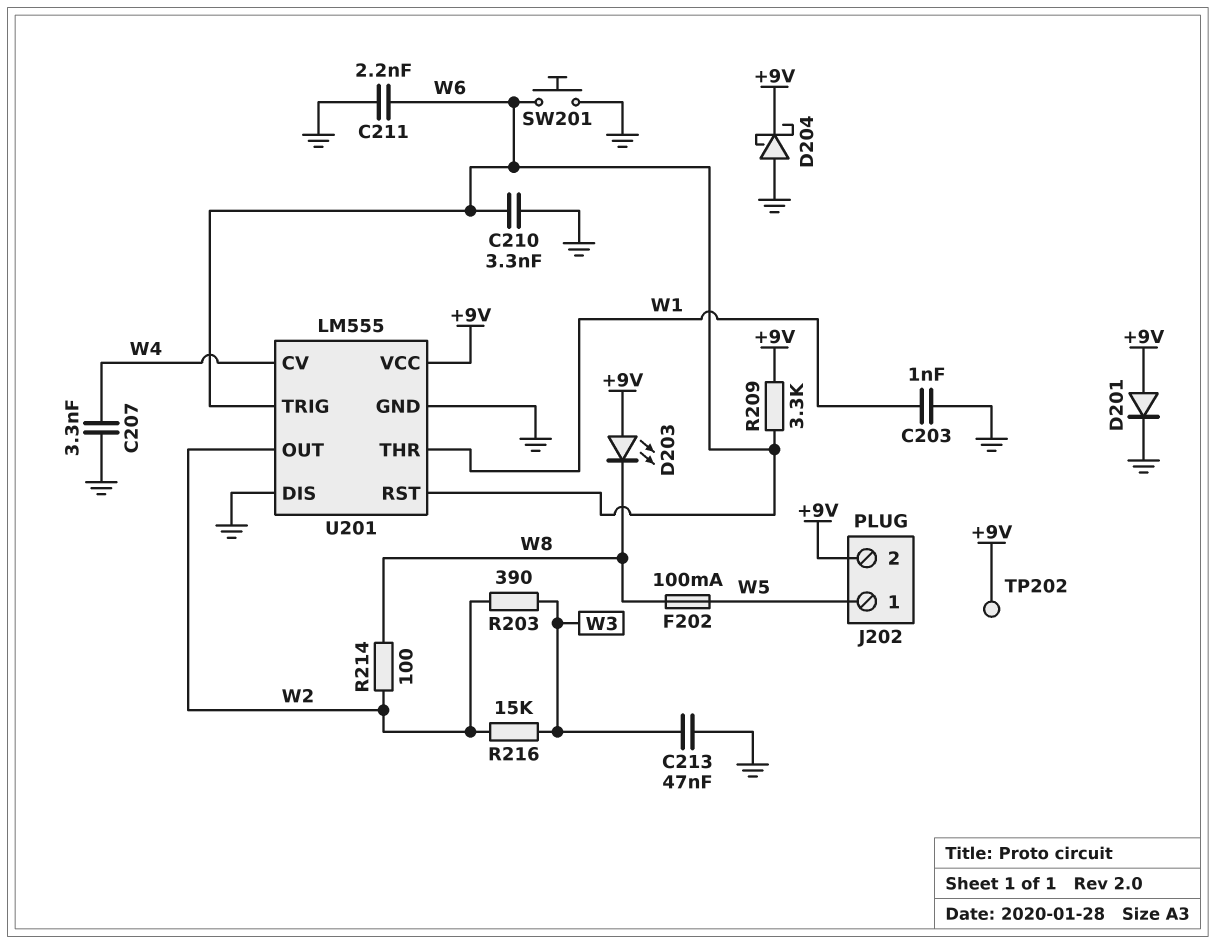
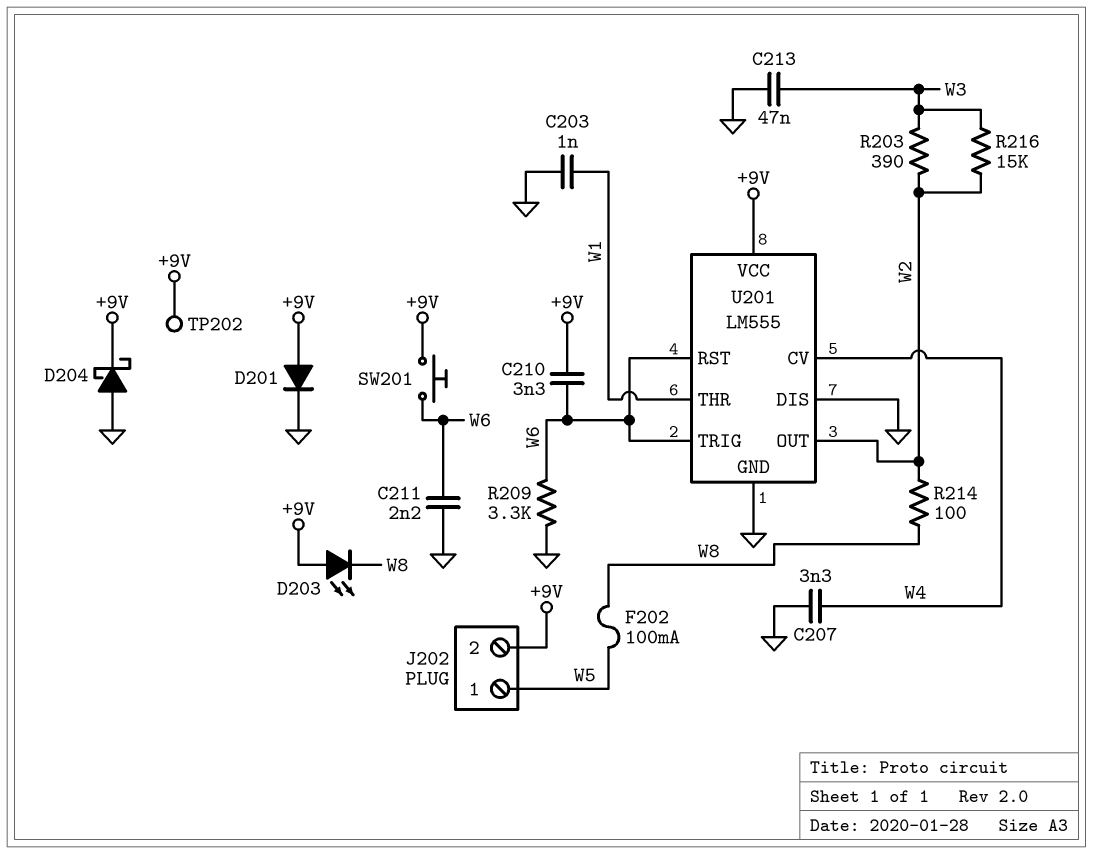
C210: 3.3nF (GND, W6) -> 3.3nF (+9V, W6)
R209: 3.3k (+9V, W6) -> 3.3k (GND, W6)
SW201: button (GND, W6) -> button (+9V, W6)

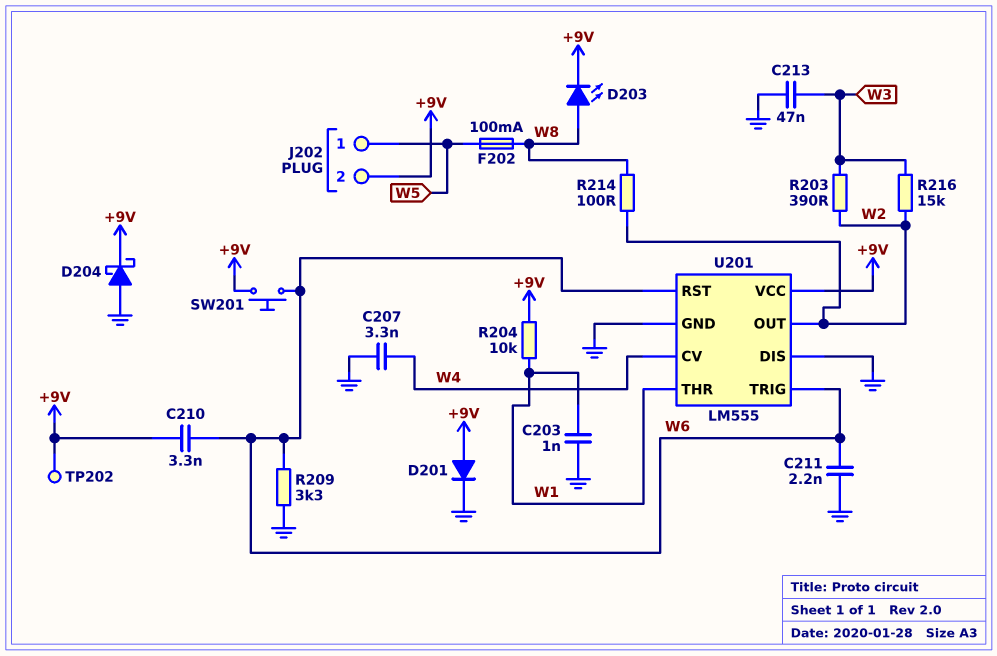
D203: LED (A +9V, K W8) -> LED (A W8, K +9V)
R204: none -> 10k (+9V, W1)

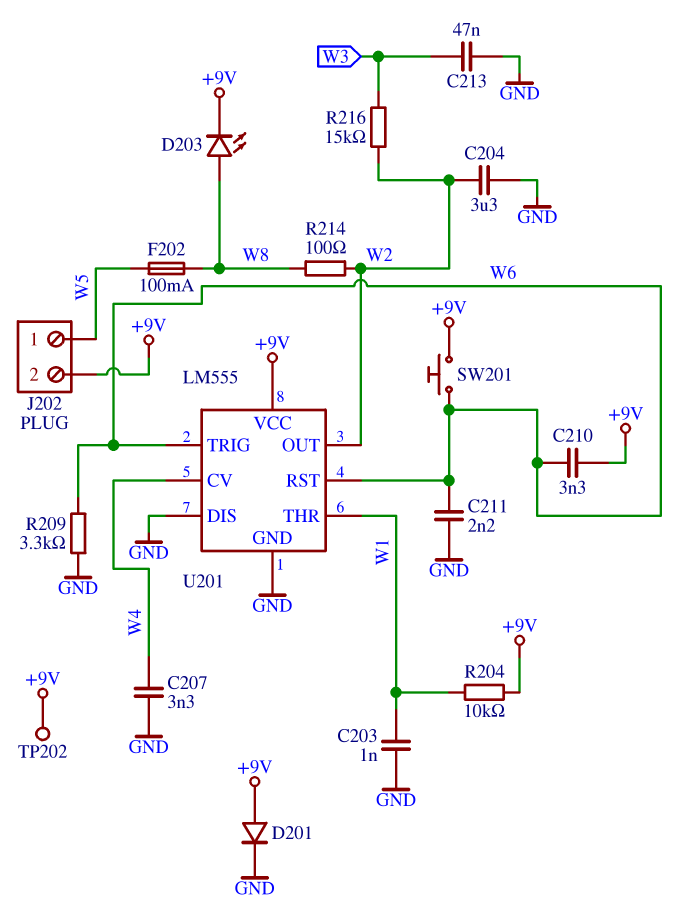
C204: none -> 3.3uF (GND, W2)
D204: schottky (A GND, K +9V) -> none
R203: 390 (W2, W3) -> none

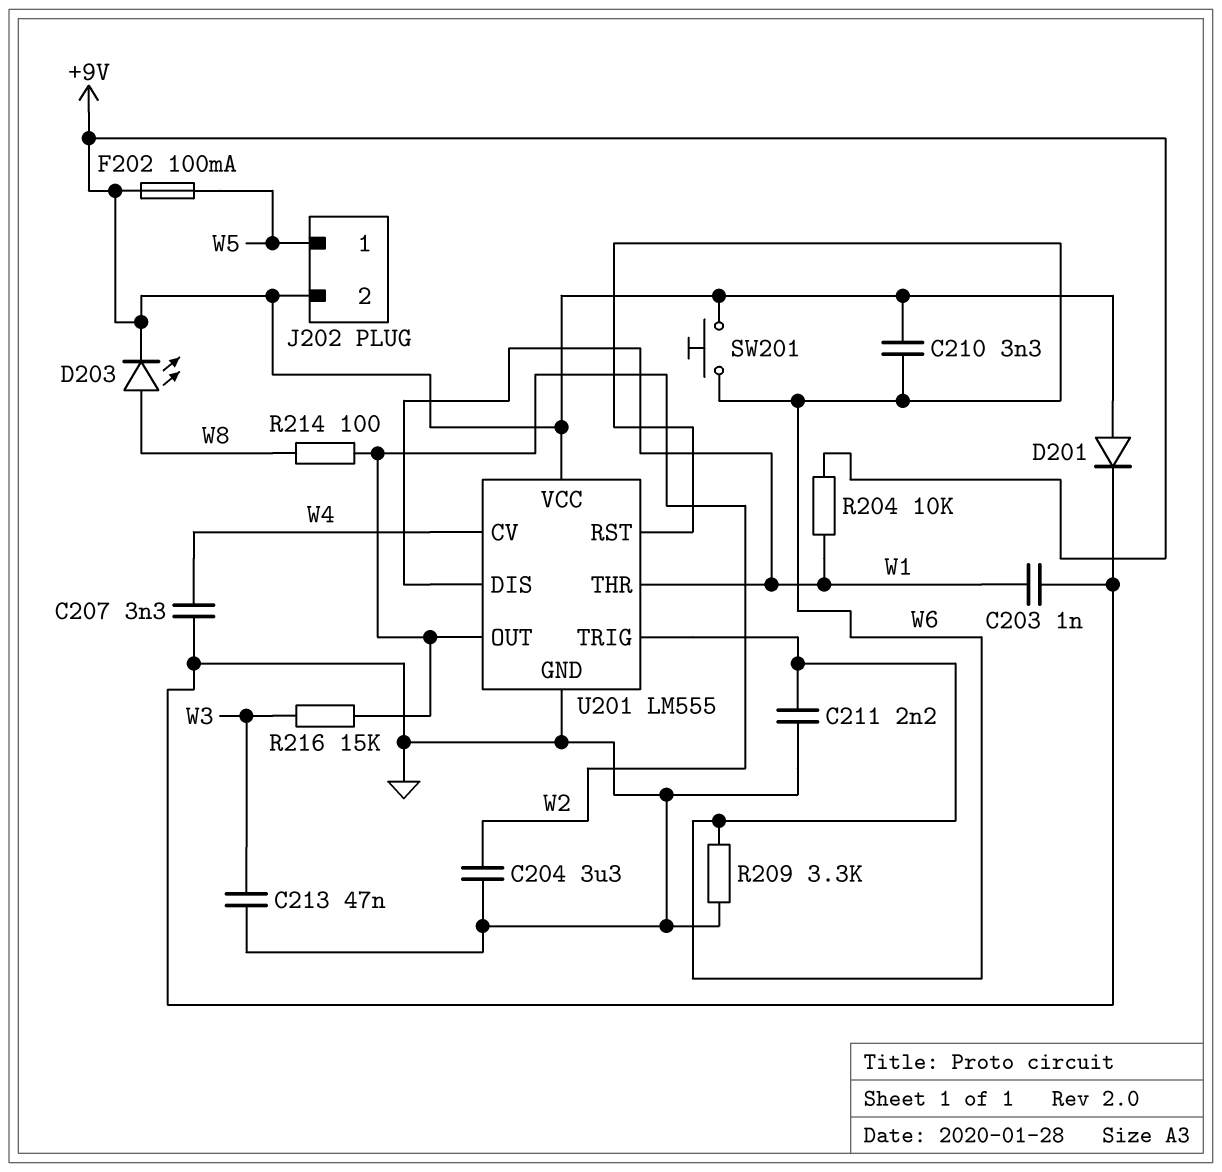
F202: 100mA (W5, W8) -> 100mA (+9V, W5)
TP202: test point (+9V) -> none
U201 pin DIS: GND -> W1

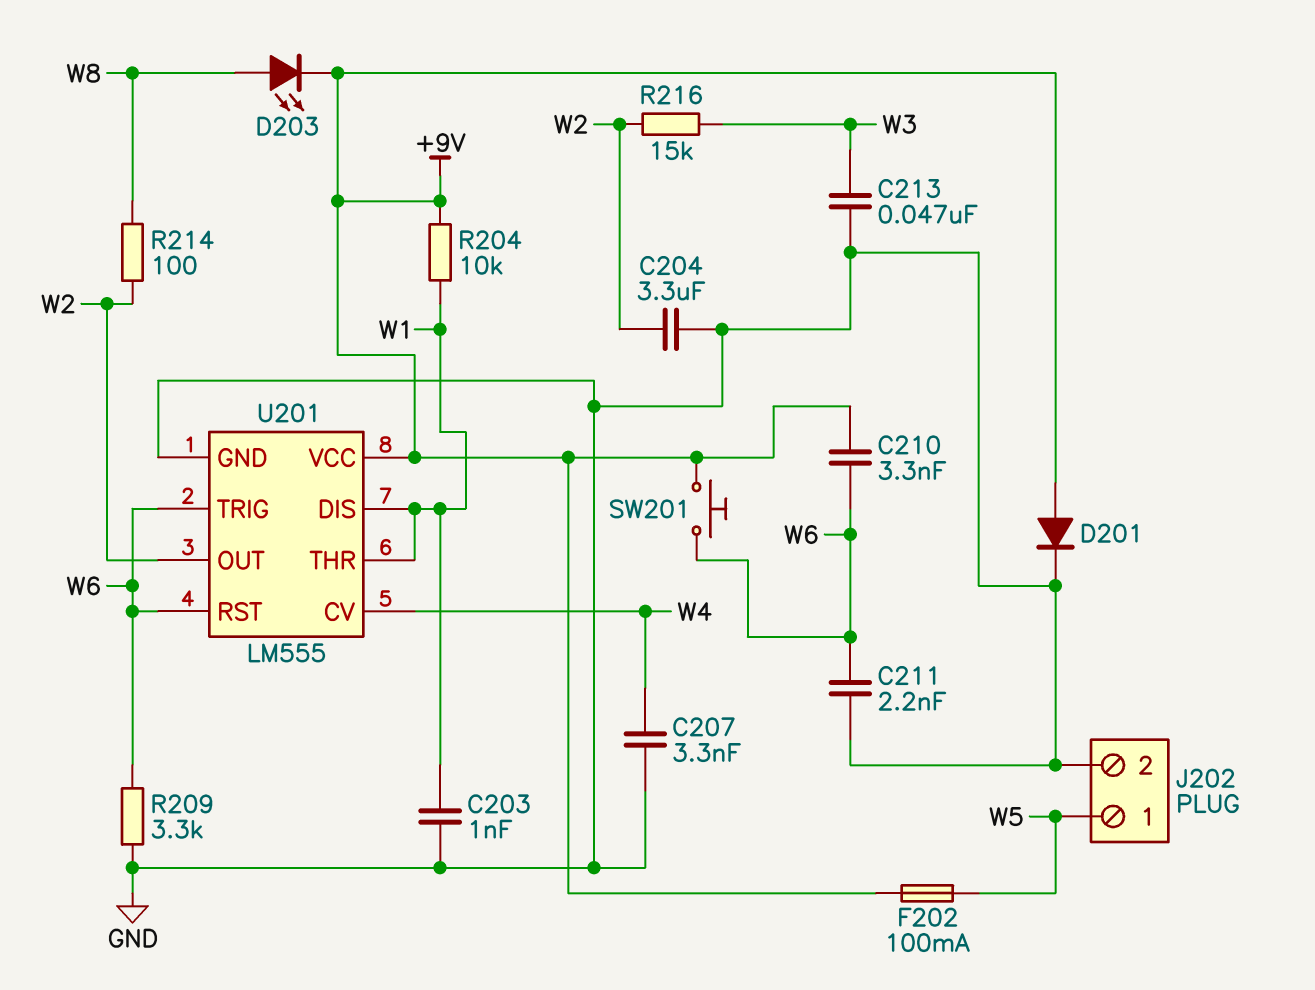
J202 pin 2: +9V -> GND

